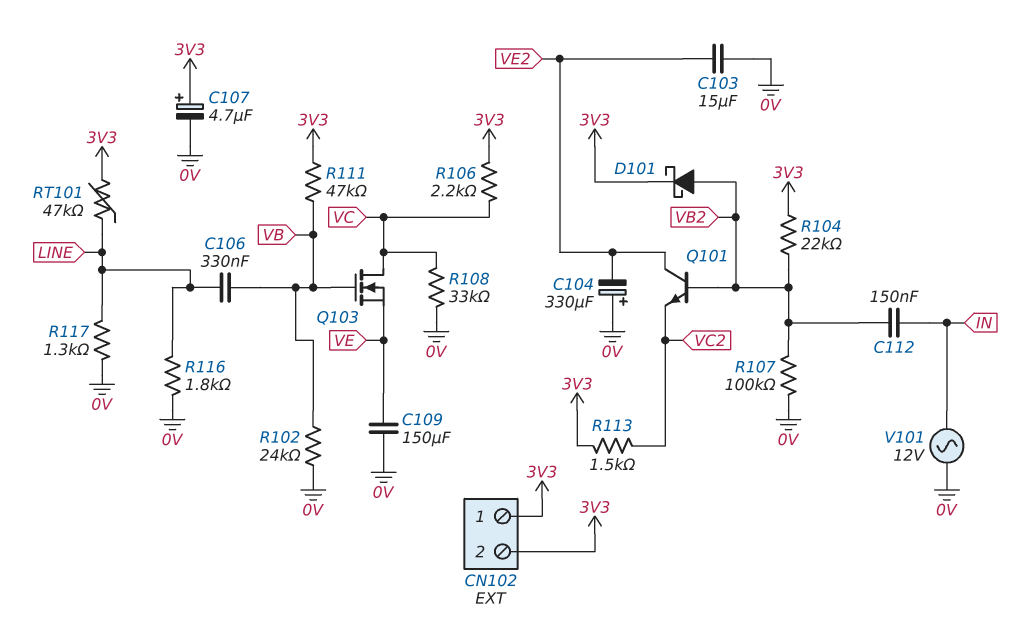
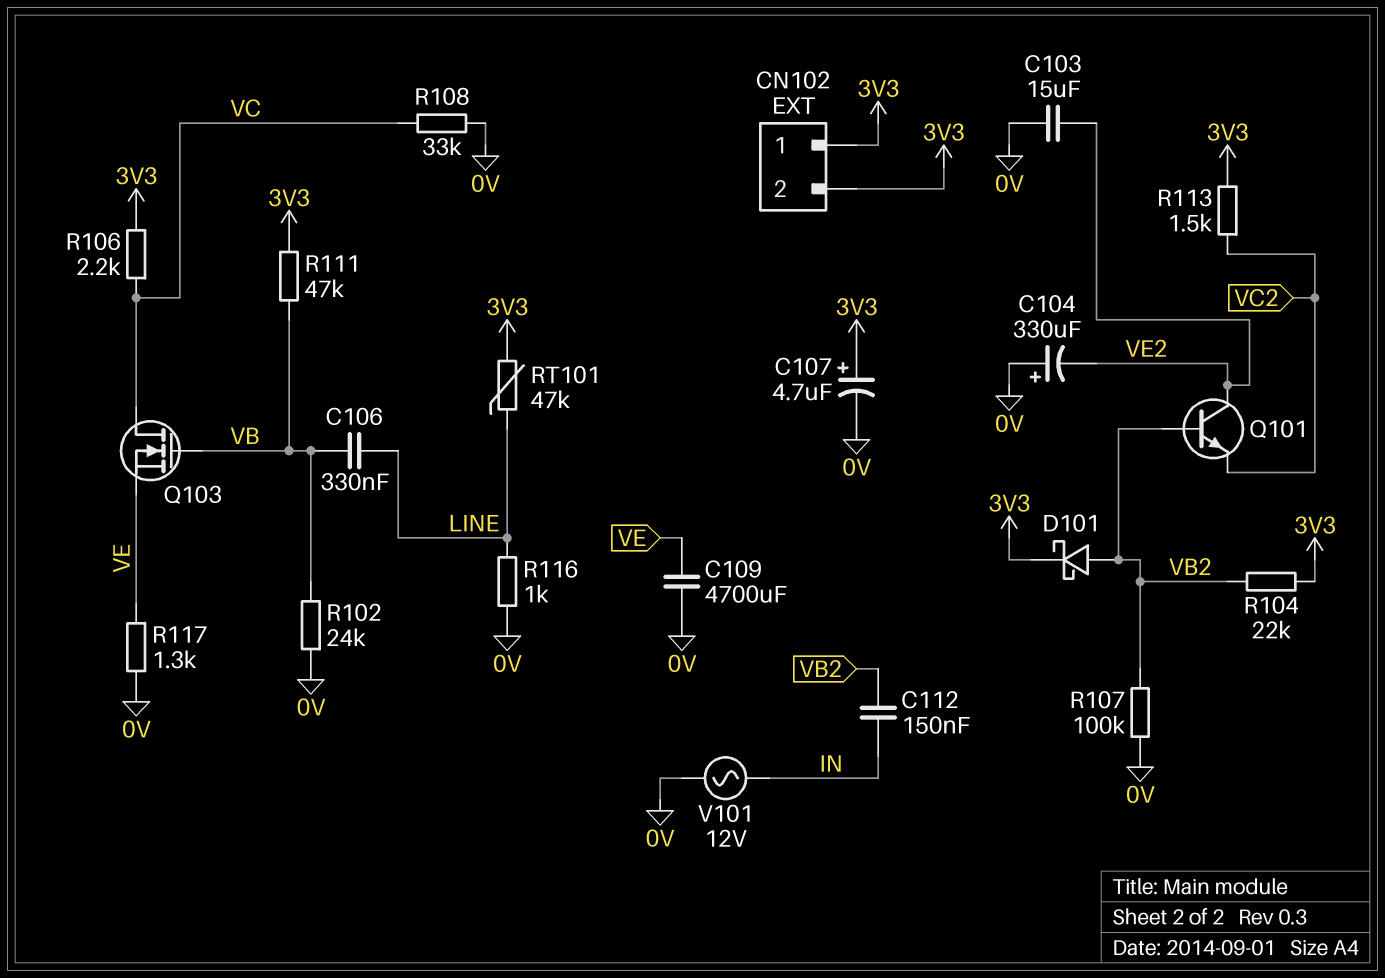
C109: 150uF (0V, VE) -> 4700uF (0V, VE)
R116: 1.8k (0V, LINE) -> 1k (0V, LINE)
R117: 1.3k (0V, LINE) -> 1.3k (0V, VE)

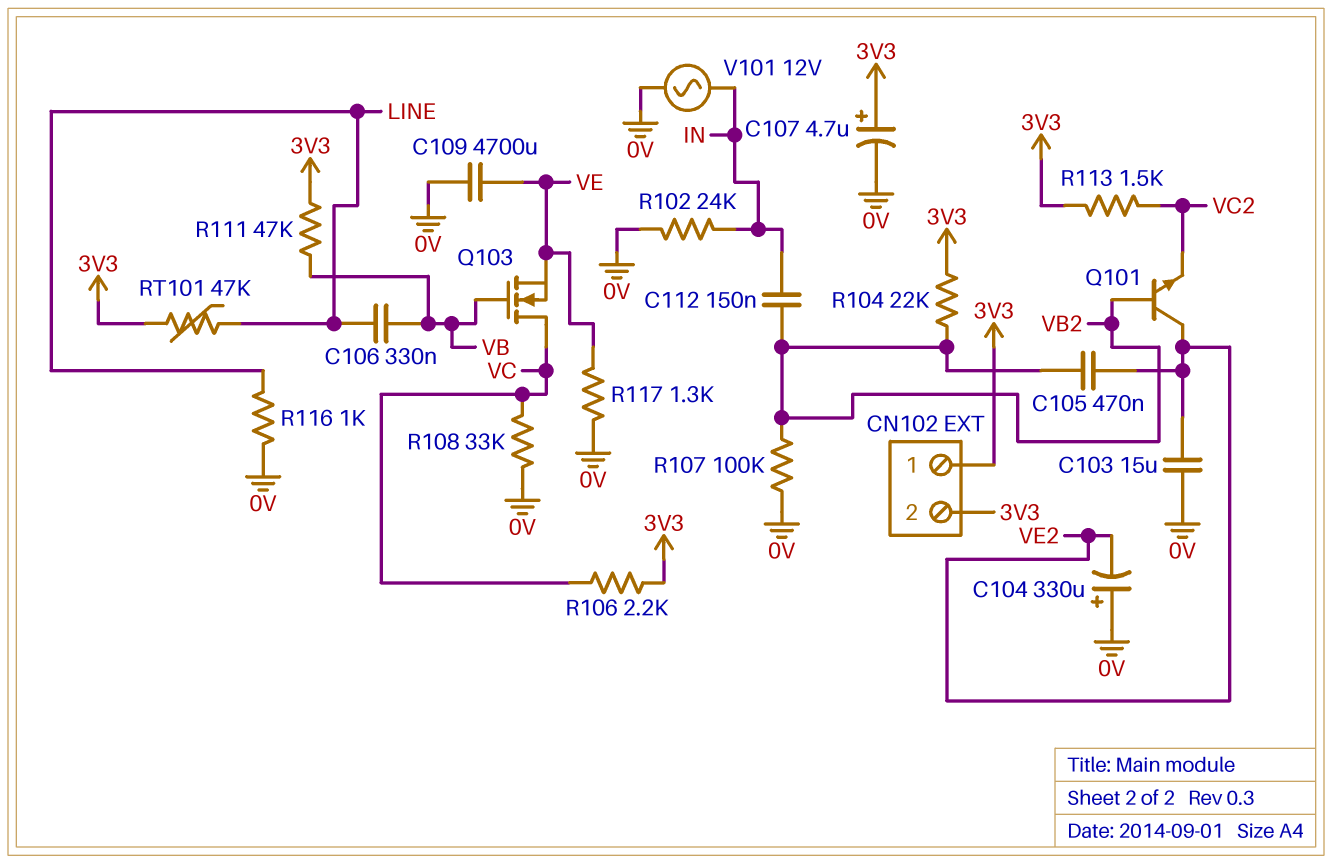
C105: none -> 470nF (VB2, VE2)
D101: schottky (A VB2, K 3V3) -> none
R102: 24k (0V, VB) -> 24k (0V, IN)

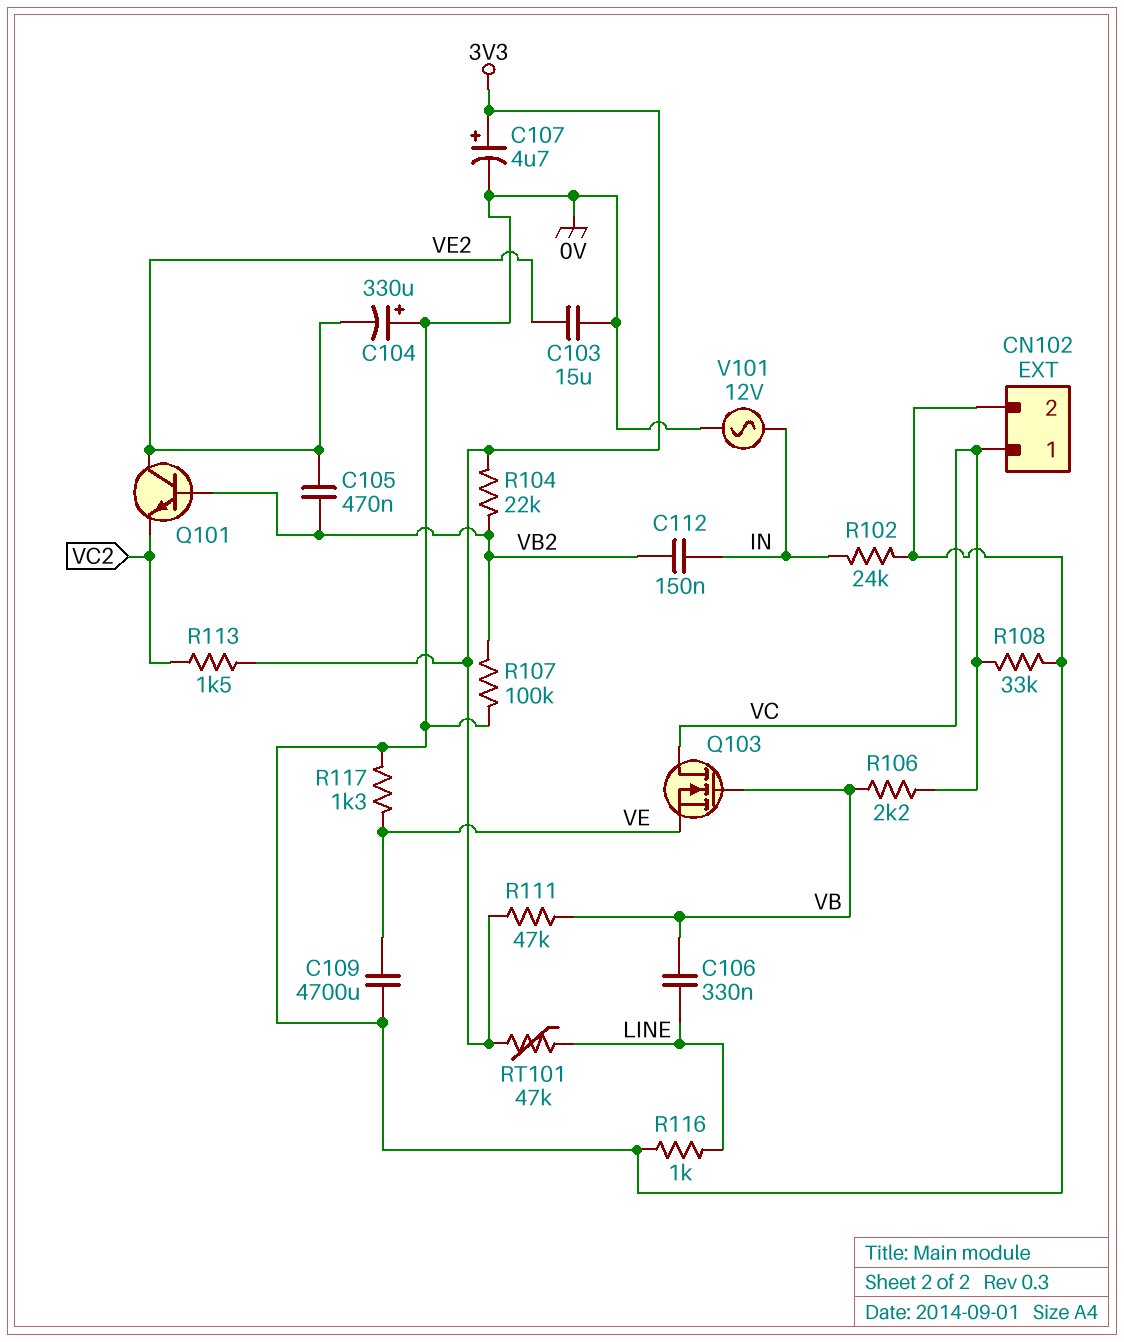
CN102 pin 1: 3V3 -> VC
CN102 pin 2: 3V3 -> 0V
R106: 2.2k (3V3, VC) -> 2.2k (VB, VC)

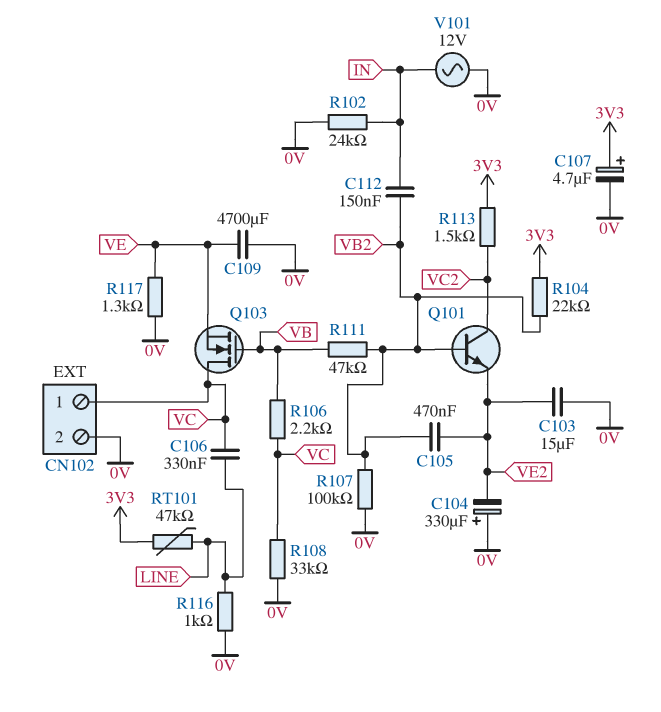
C106: 330nF (LINE, VB) -> 330nF (LINE, VC)
Q101: NPN (B VB2, C VE2, E VC2) -> NPN (B VB2, C VC2, E VE2)
R111: 47k (3V3, VB) -> 47k (VB, VB2)

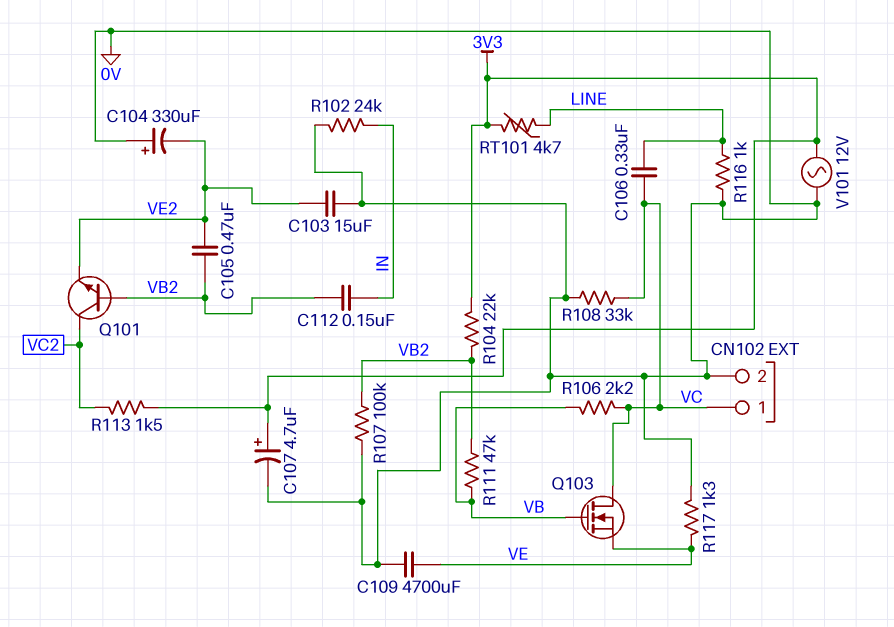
RT101: 47k (3V3, LINE) -> 4.7k (3V3, LINE)
V101: AC 12V (0V, IN) -> AC 12V (0V, 3V3)

